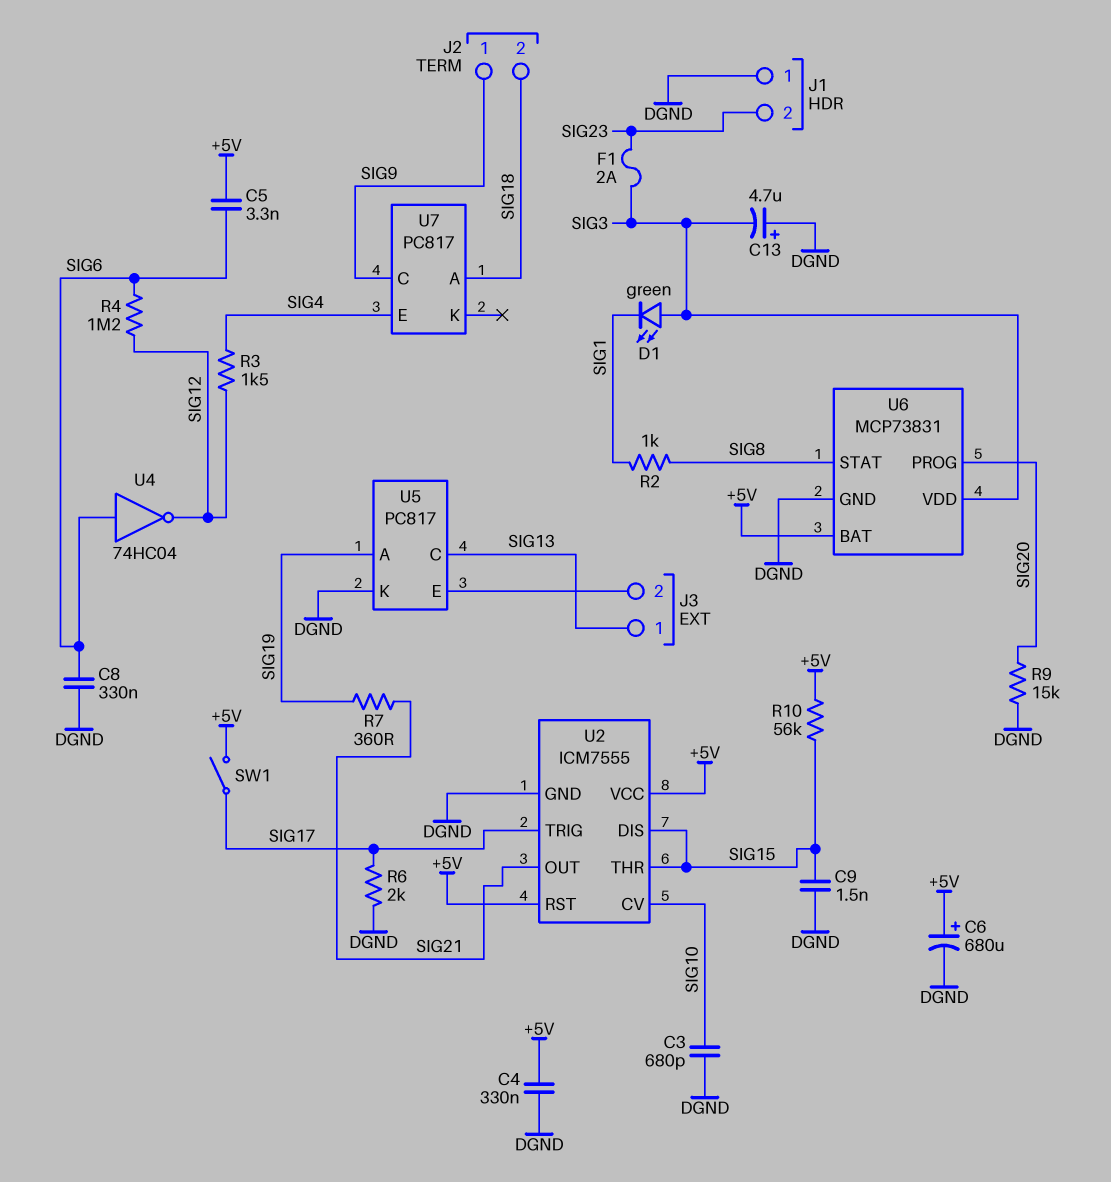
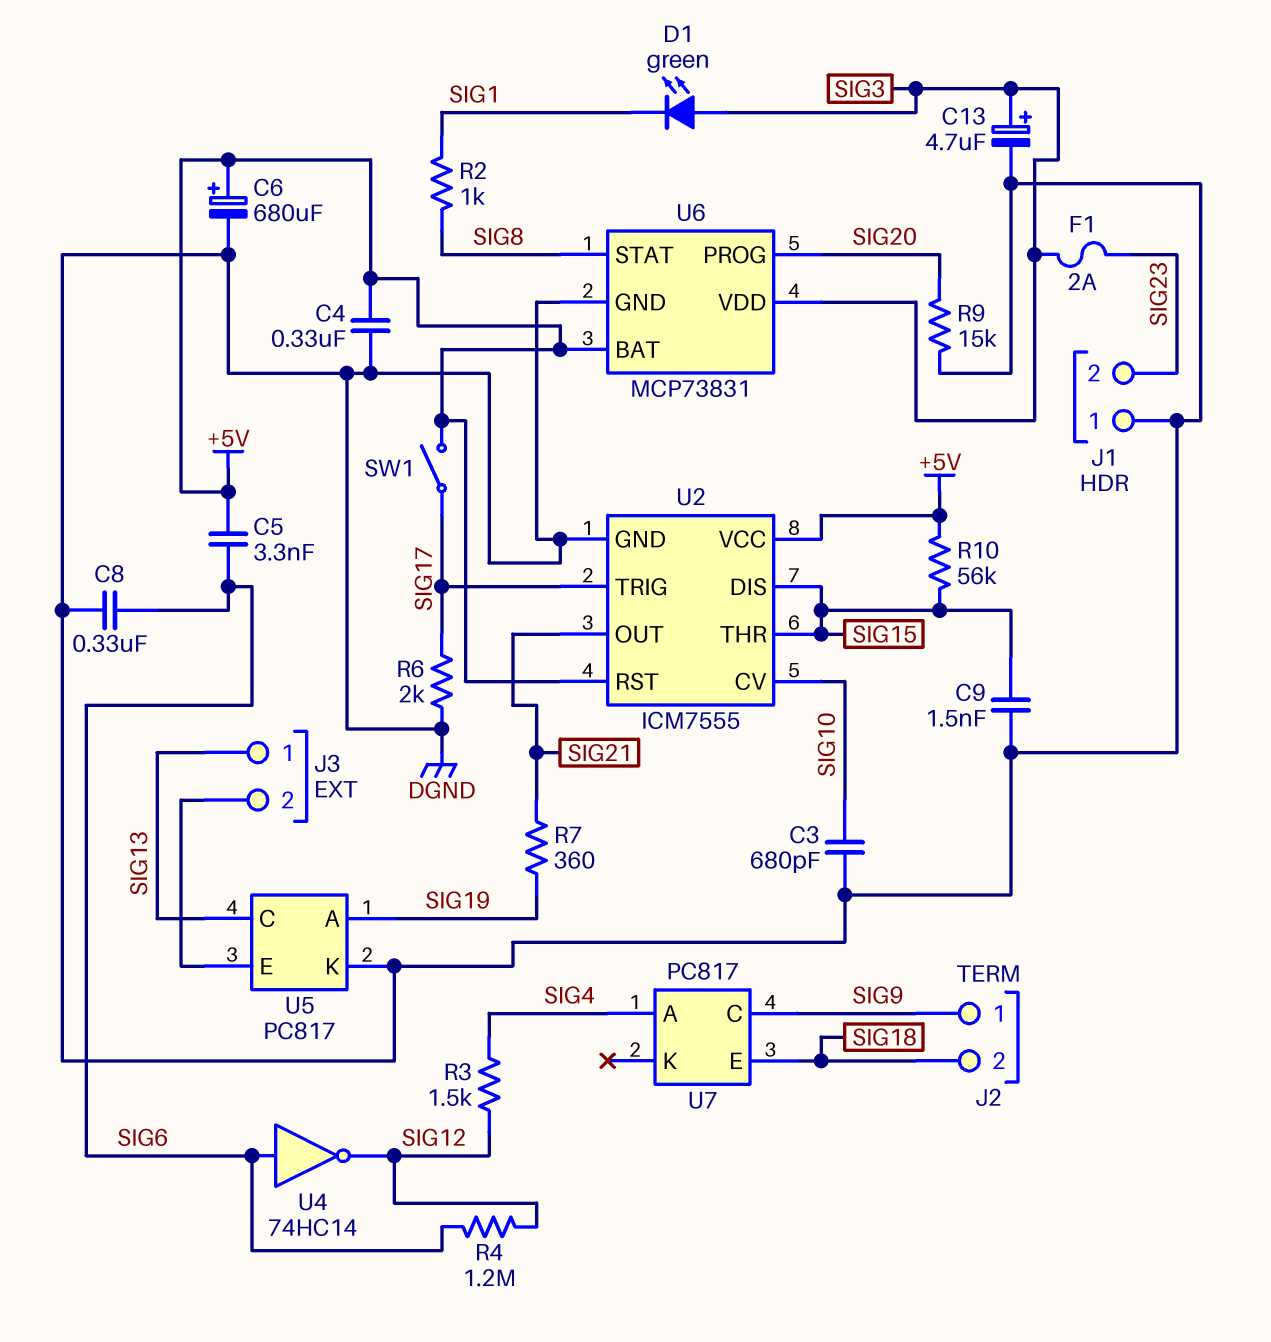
C13: 4.7uF (plus DGND, minus SIG3) -> 4.7uF (plus SIG3, minus DGND)
U4: NOT 74HC04 (in SIG6, out SIG12) -> NOT 74HC14 (in SIG6, out SIG12)
U7 pin A: SIG18 -> SIG4
U7 pin E: SIG4 -> SIG18

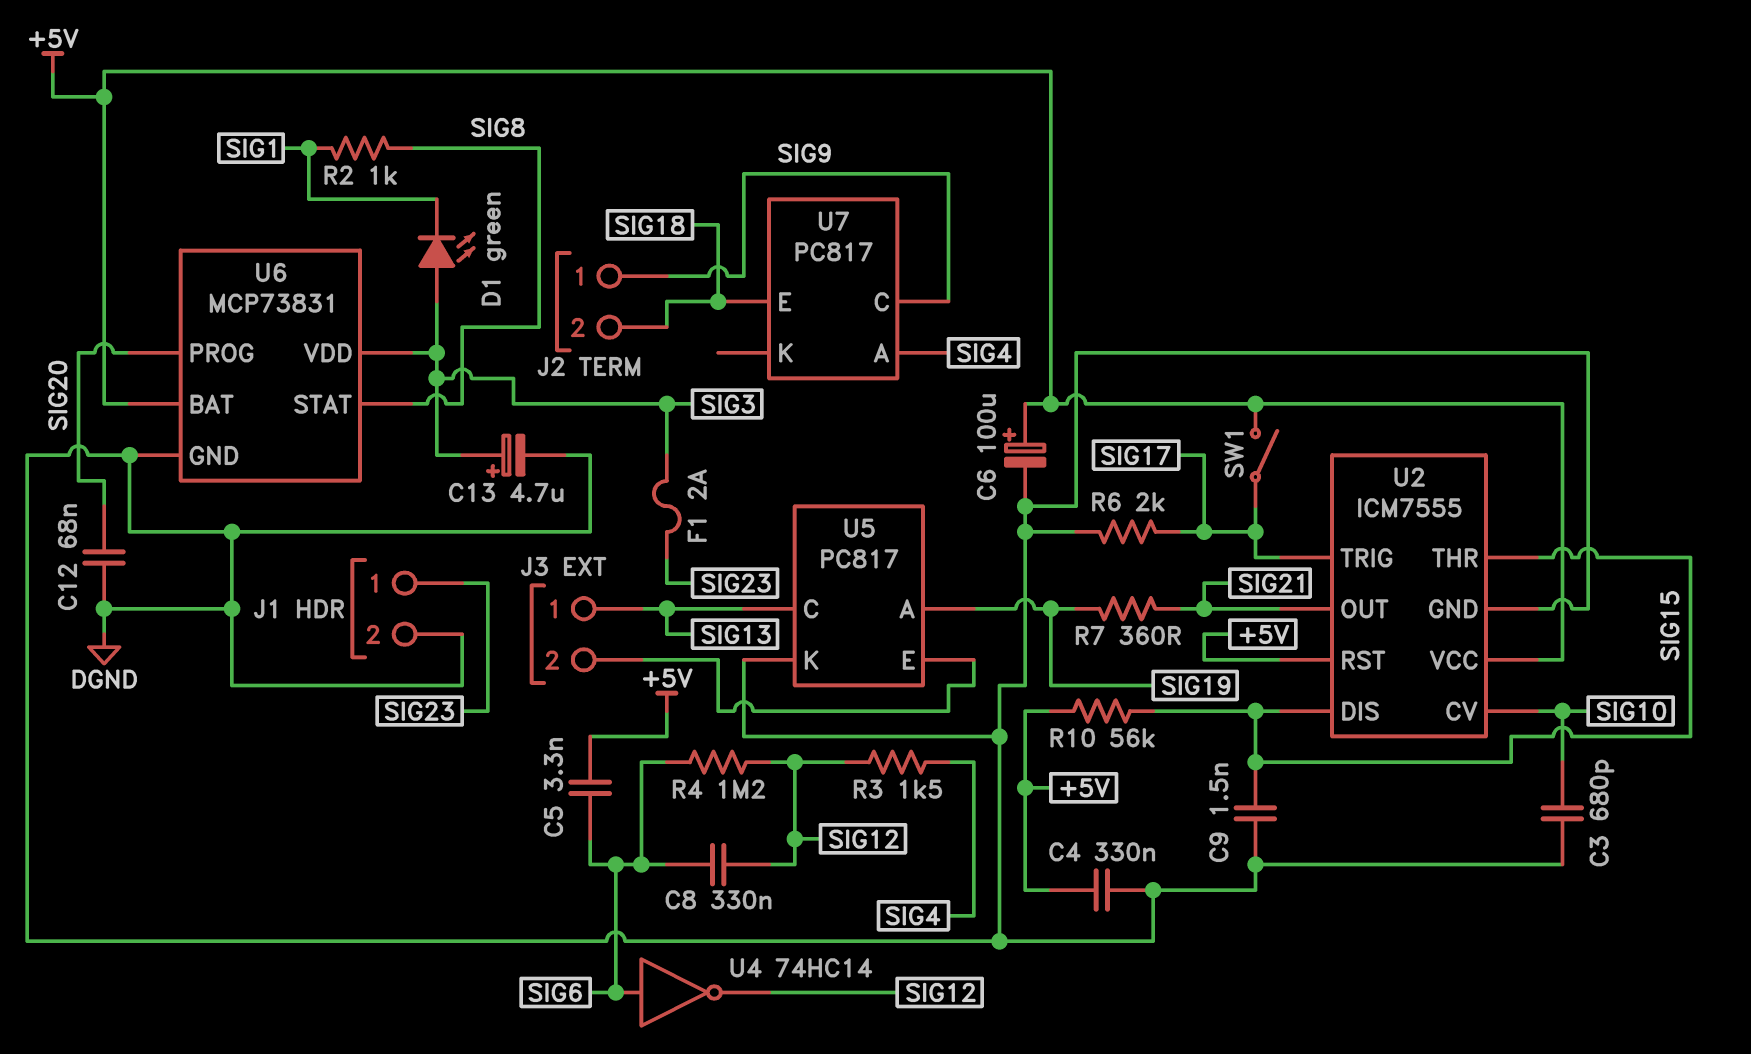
C6: 680uF (plus +5V, minus DGND) -> 100uF (plus +5V, minus DGND)
C8: 330nF (DGND, SIG6) -> 330nF (SIG6, SIG12)
C12: none -> 68nF (DGND, SIG20)
J1 pin 1: DGND -> SIG23
J1 pin 2: SIG23 -> DGND
R9: 15k (DGND, SIG20) -> none

